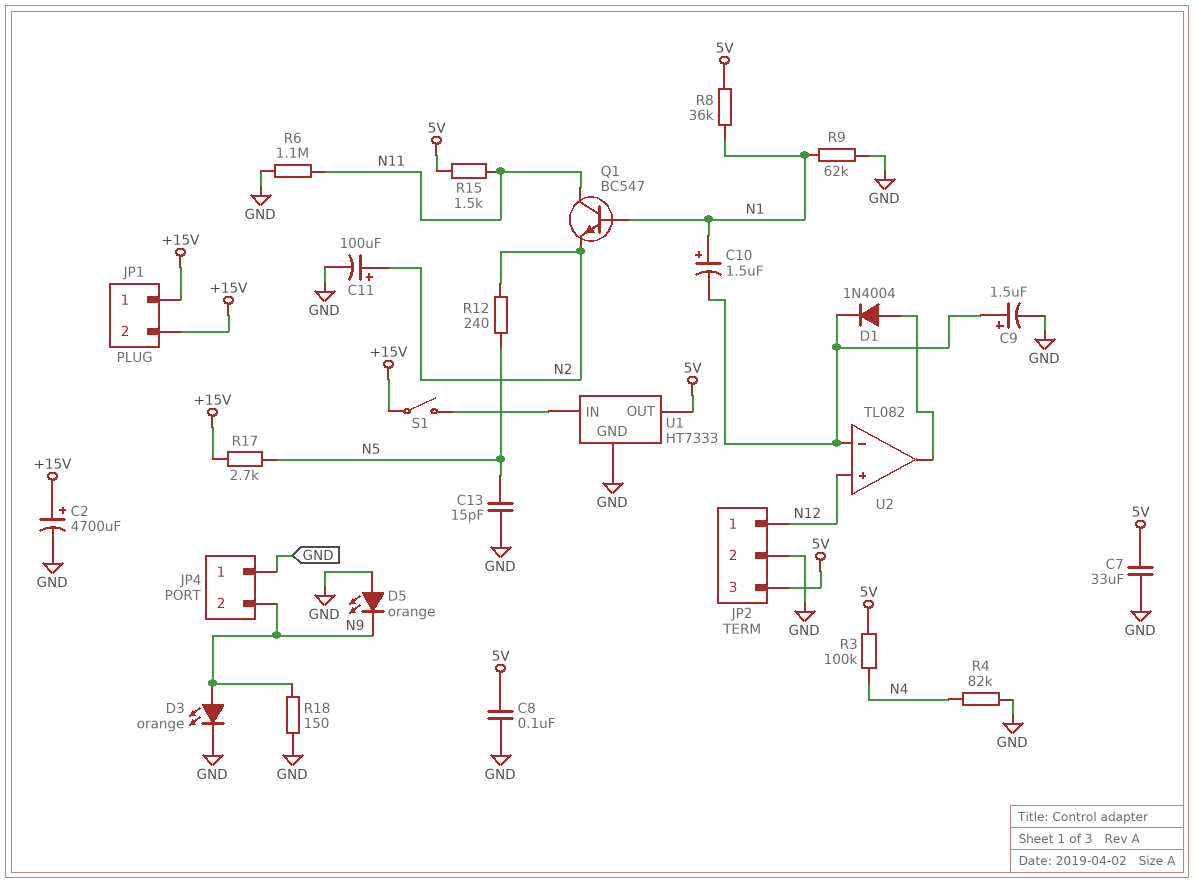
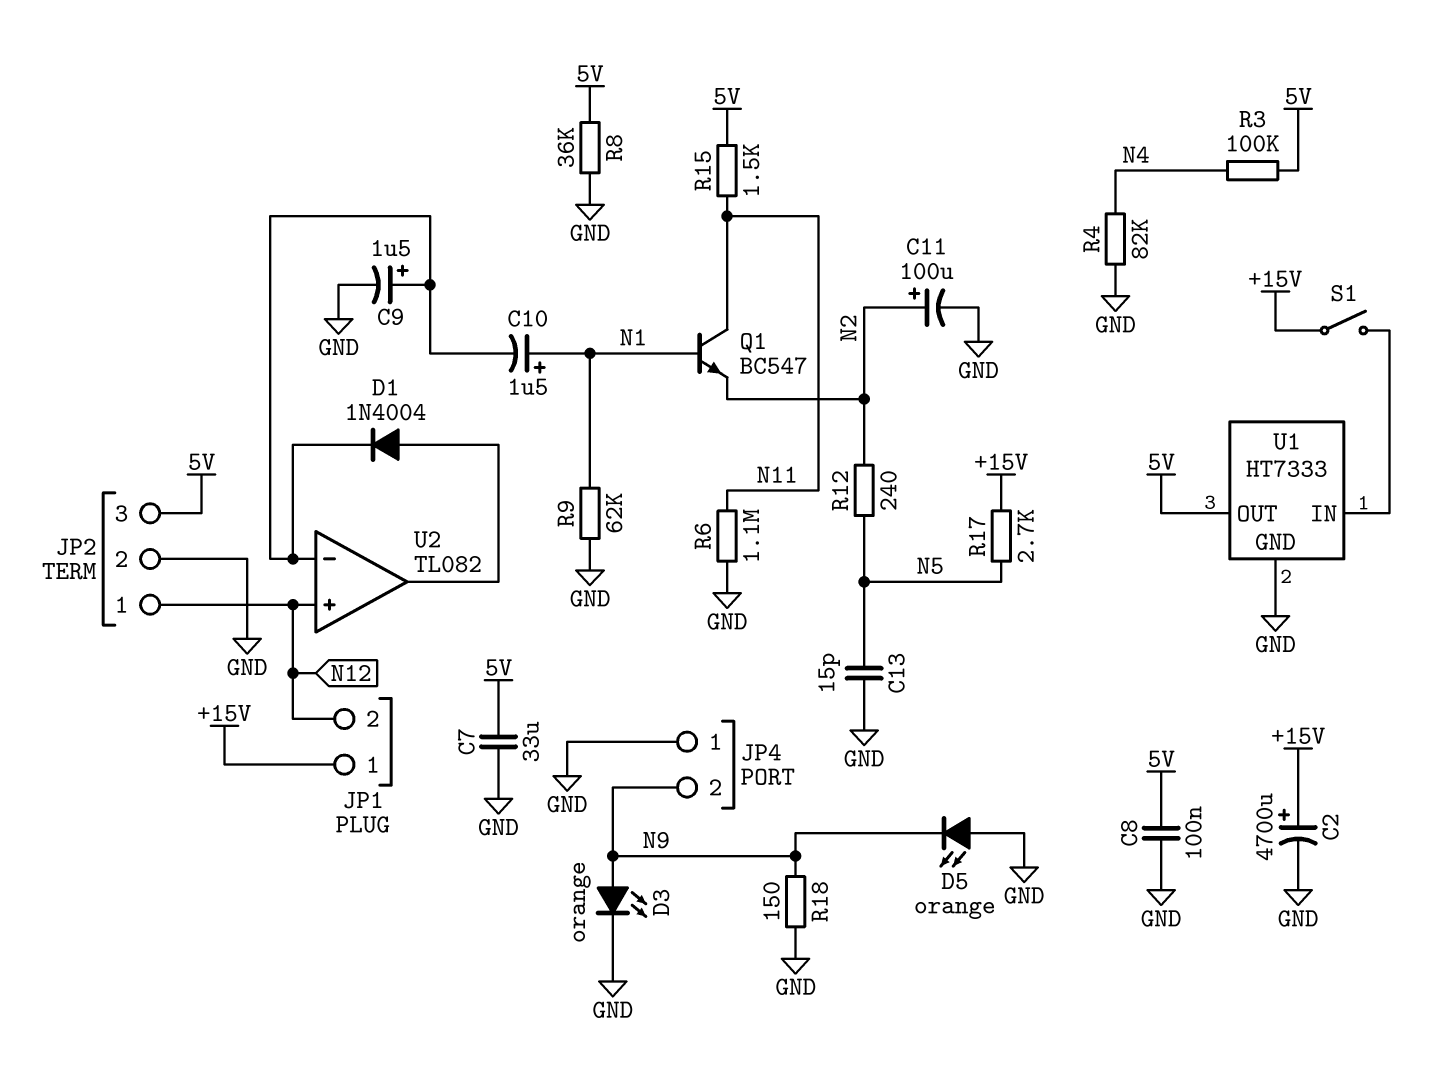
JP1 pin 2: +15V -> N12
R8: 36k (5V, N1) -> 36k (5V, GND)

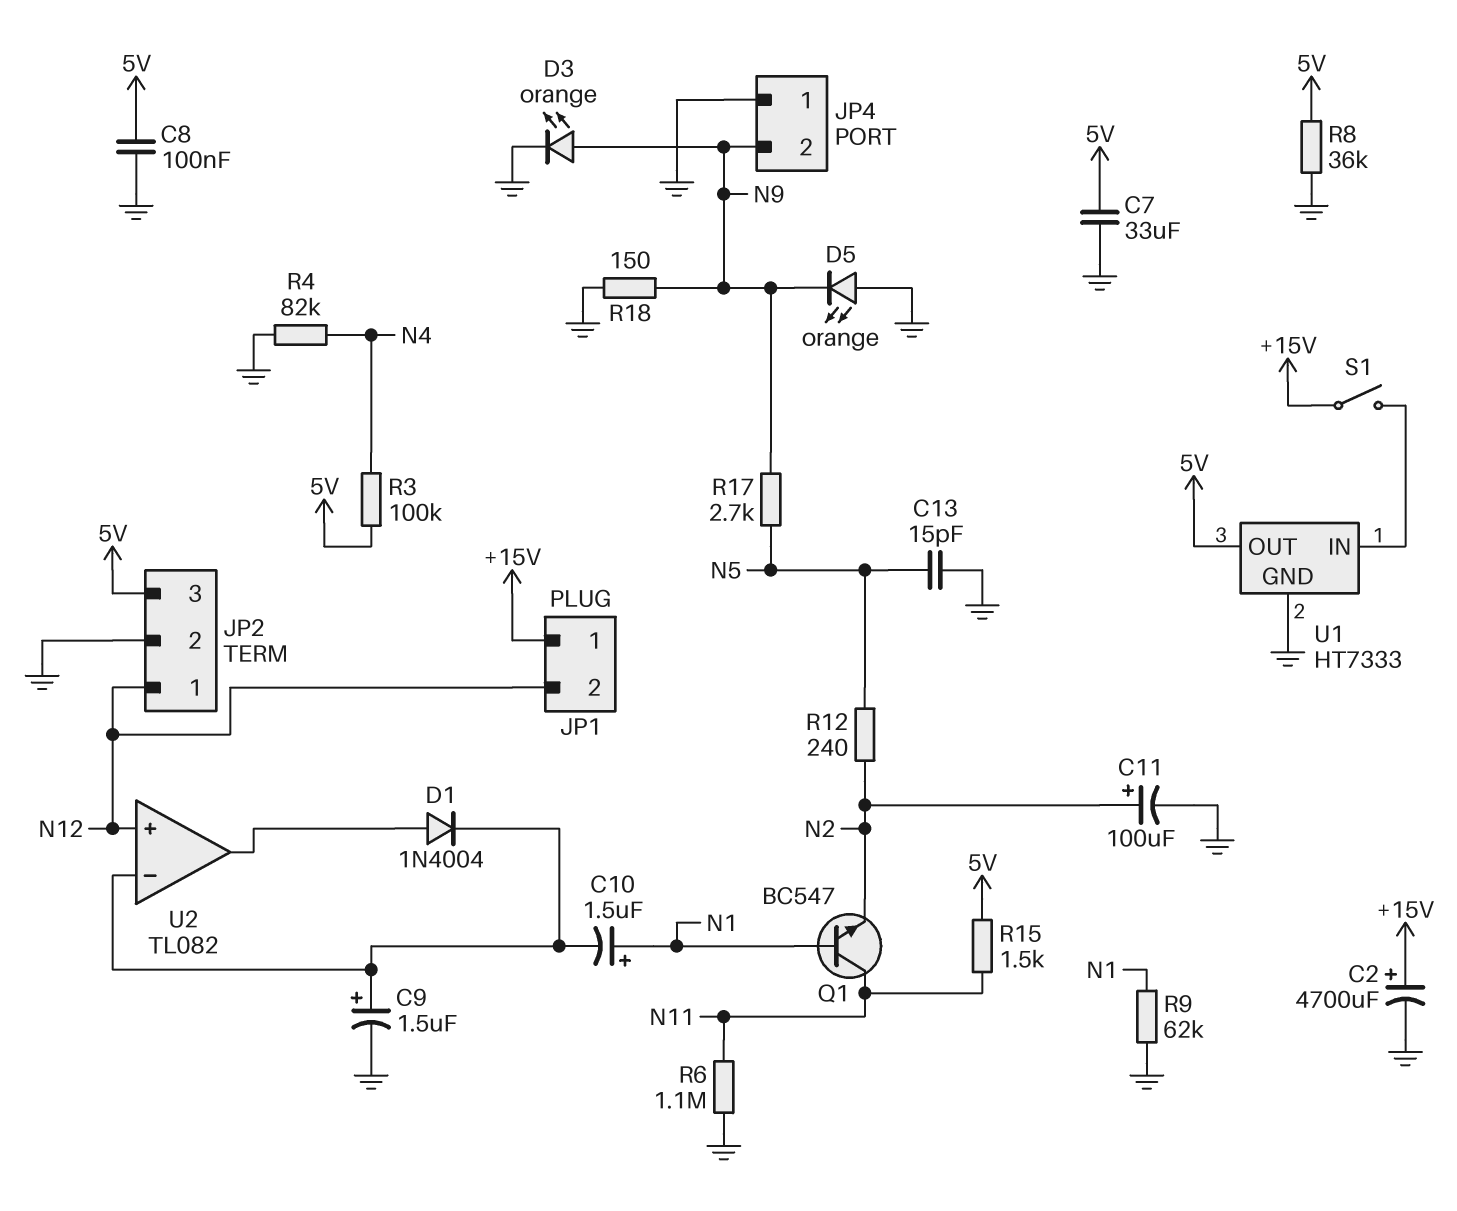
R17: 2.7k (+15V, N5) -> 2.7k (N5, N9)

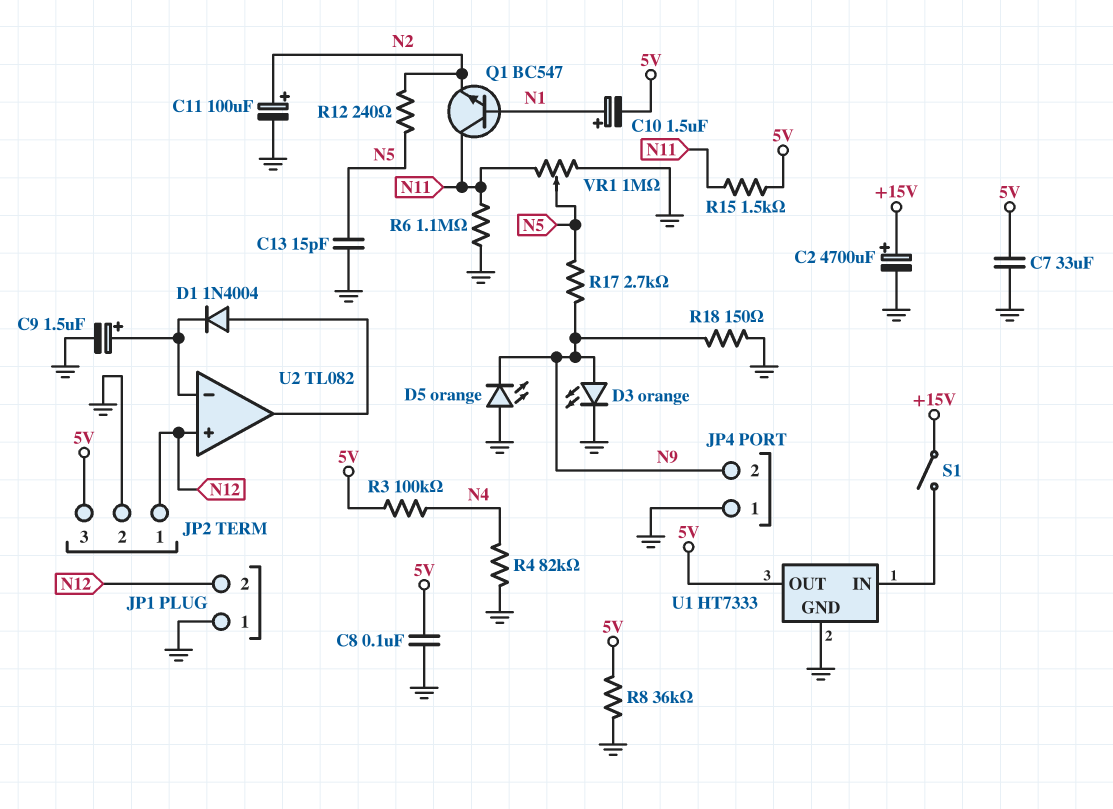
C10: 1.5uF (plus N1, minus U2/in-) -> 1.5uF (plus N1, minus 5V)
JP1 pin 1: +15V -> GND
R9: 62k (GND, N1) -> none
VR1: none -> 1M (GND, N11, wiper N5)

